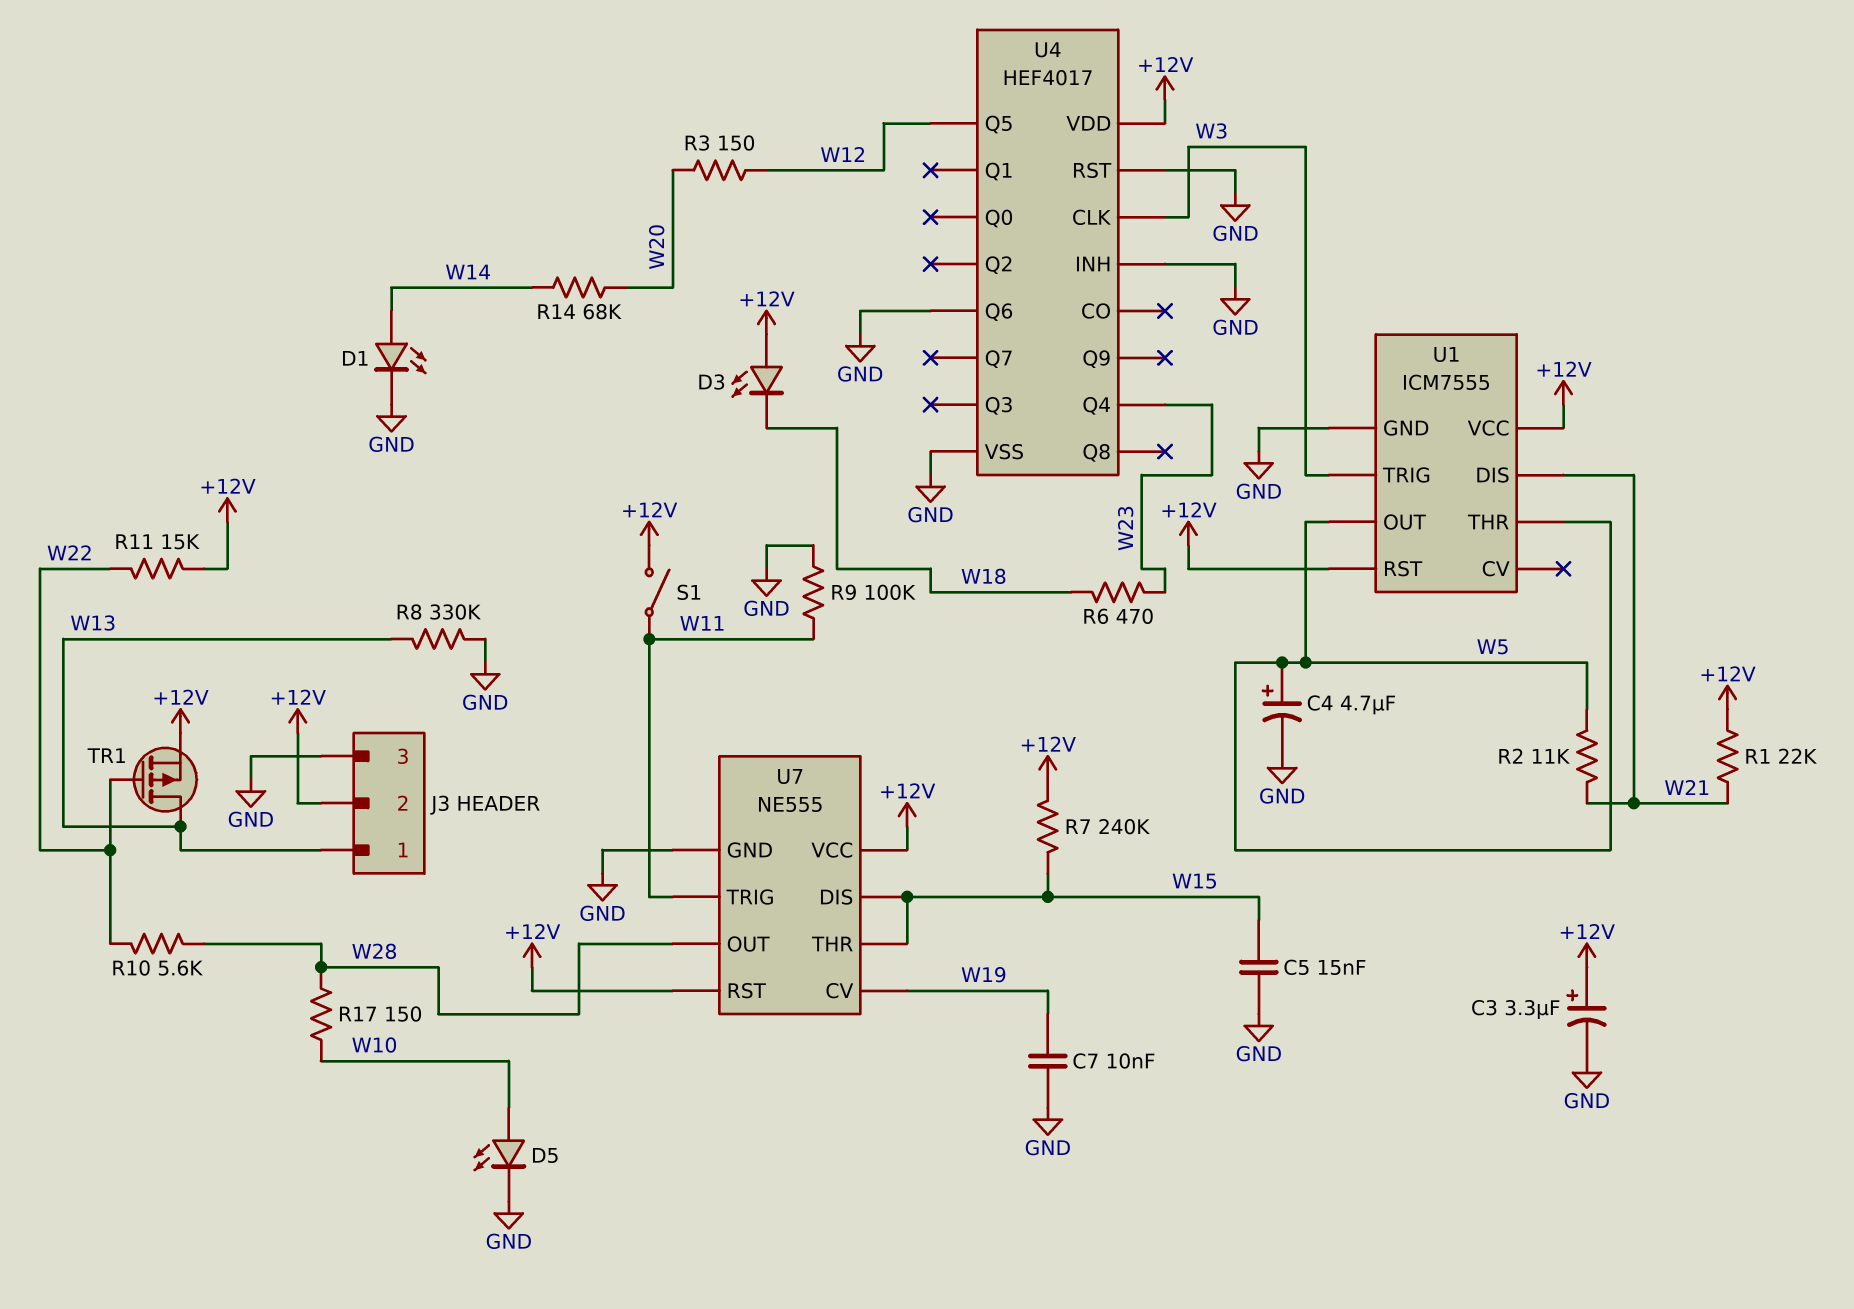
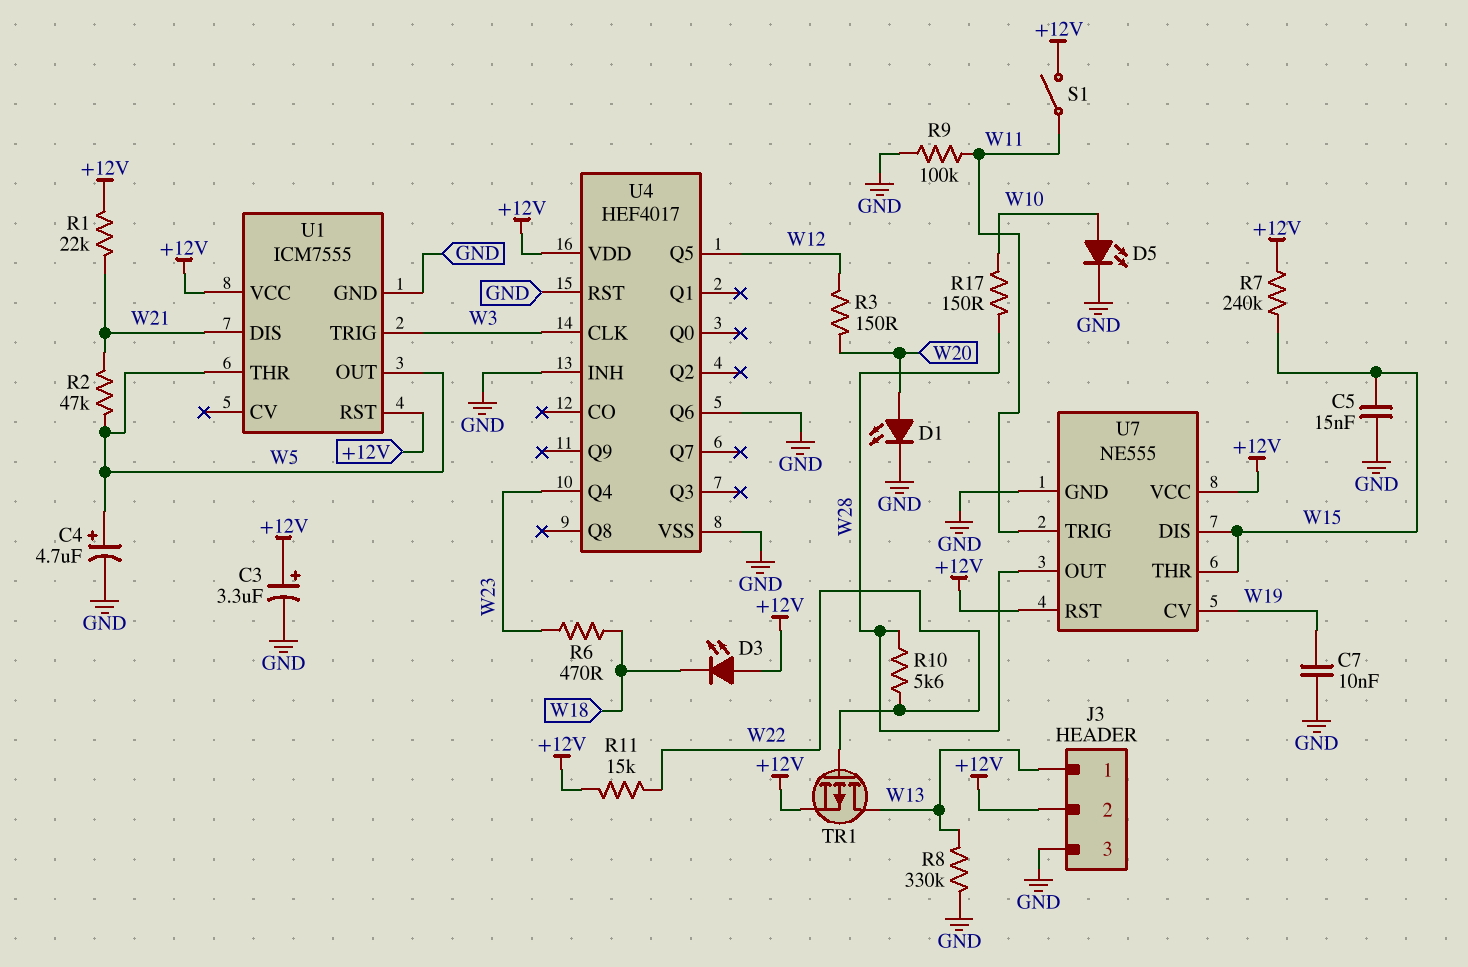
D1: LED (A W14, K GND) -> LED (A W20, K GND)
R2: 11k (W5, W21) -> 47k (W5, W21)
R14: 68k (W14, W20) -> none

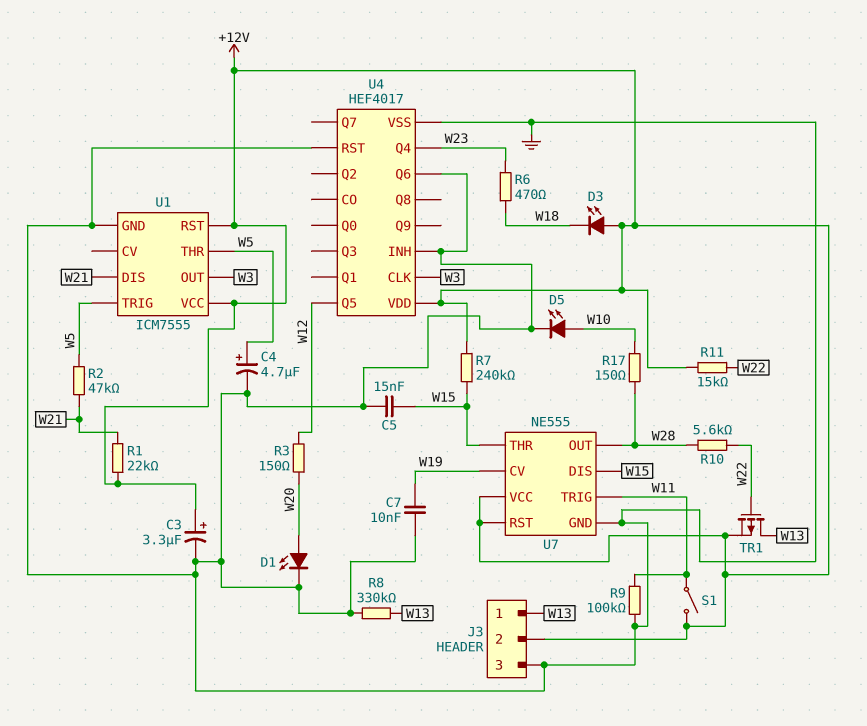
U1 pin OUT: W5 -> W3
U1 pin TRIG: W3 -> W5

